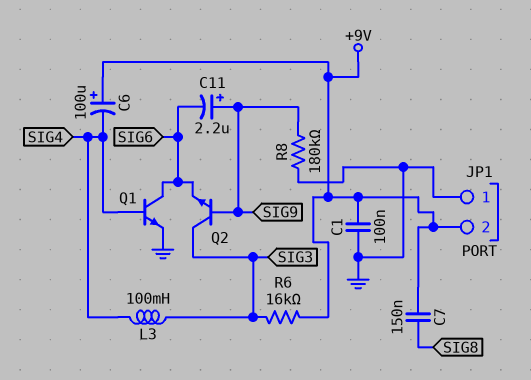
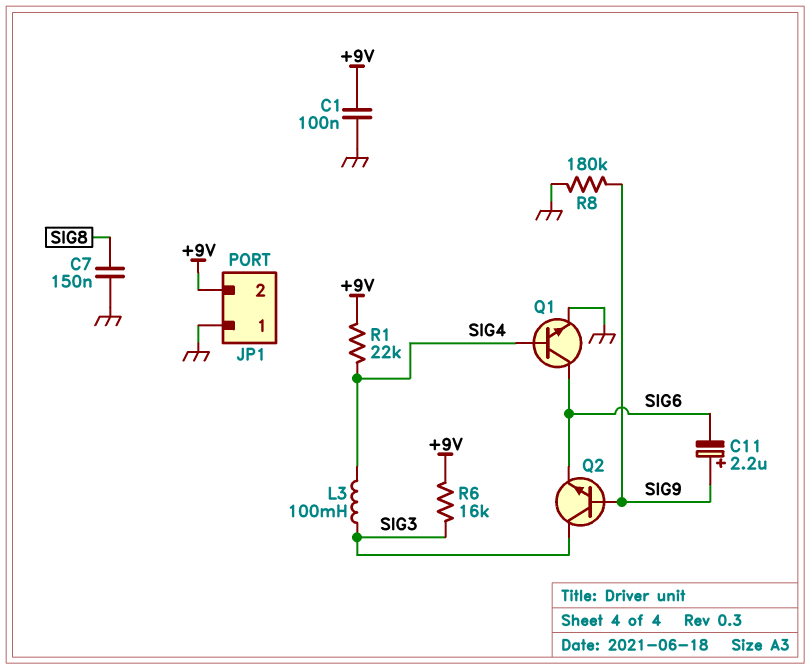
C6: 100uF (plus +9V, minus SIG4) -> none
C7: 150nF (+9V, SIG8) -> 150nF (GND, SIG8)
R1: none -> 22k (+9V, SIG4)

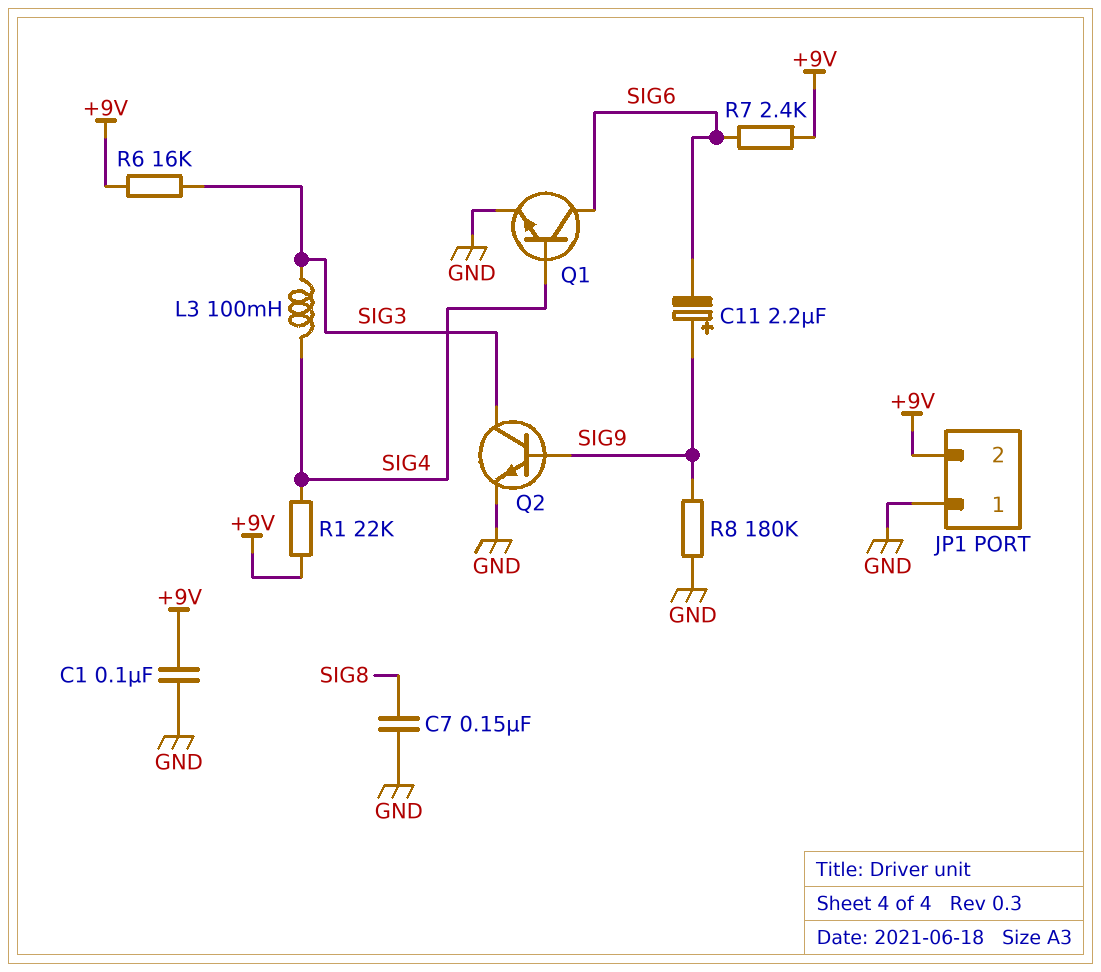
Q2: NPN (B SIG9, C SIG3, E SIG6) -> NPN (B SIG9, C SIG3, E GND)
R7: none -> 2.4k (+9V, SIG6)

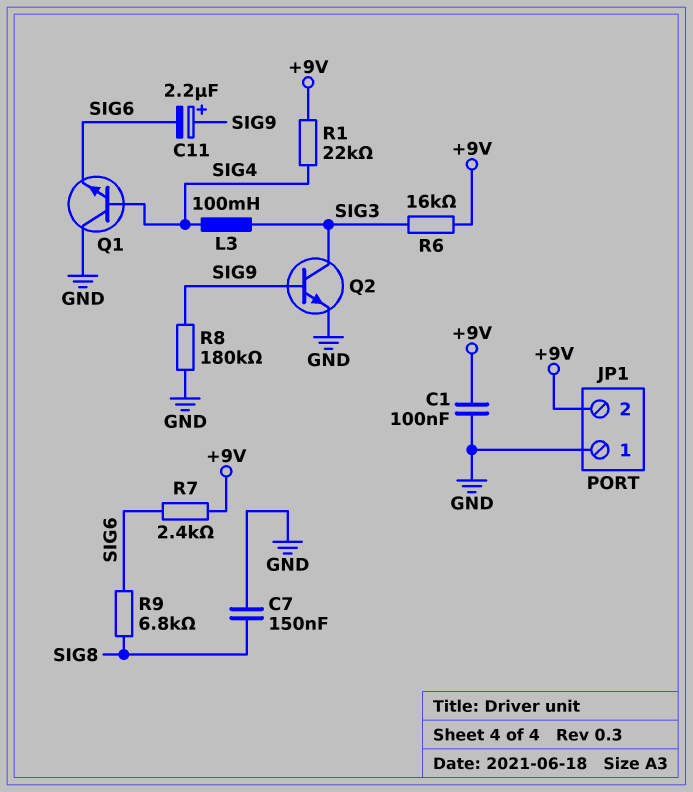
Q1: NPN (B SIG4, C SIG6, E GND) -> NPN (B SIG4, C GND, E SIG6)
R9: none -> 6.8k (SIG6, SIG8)

